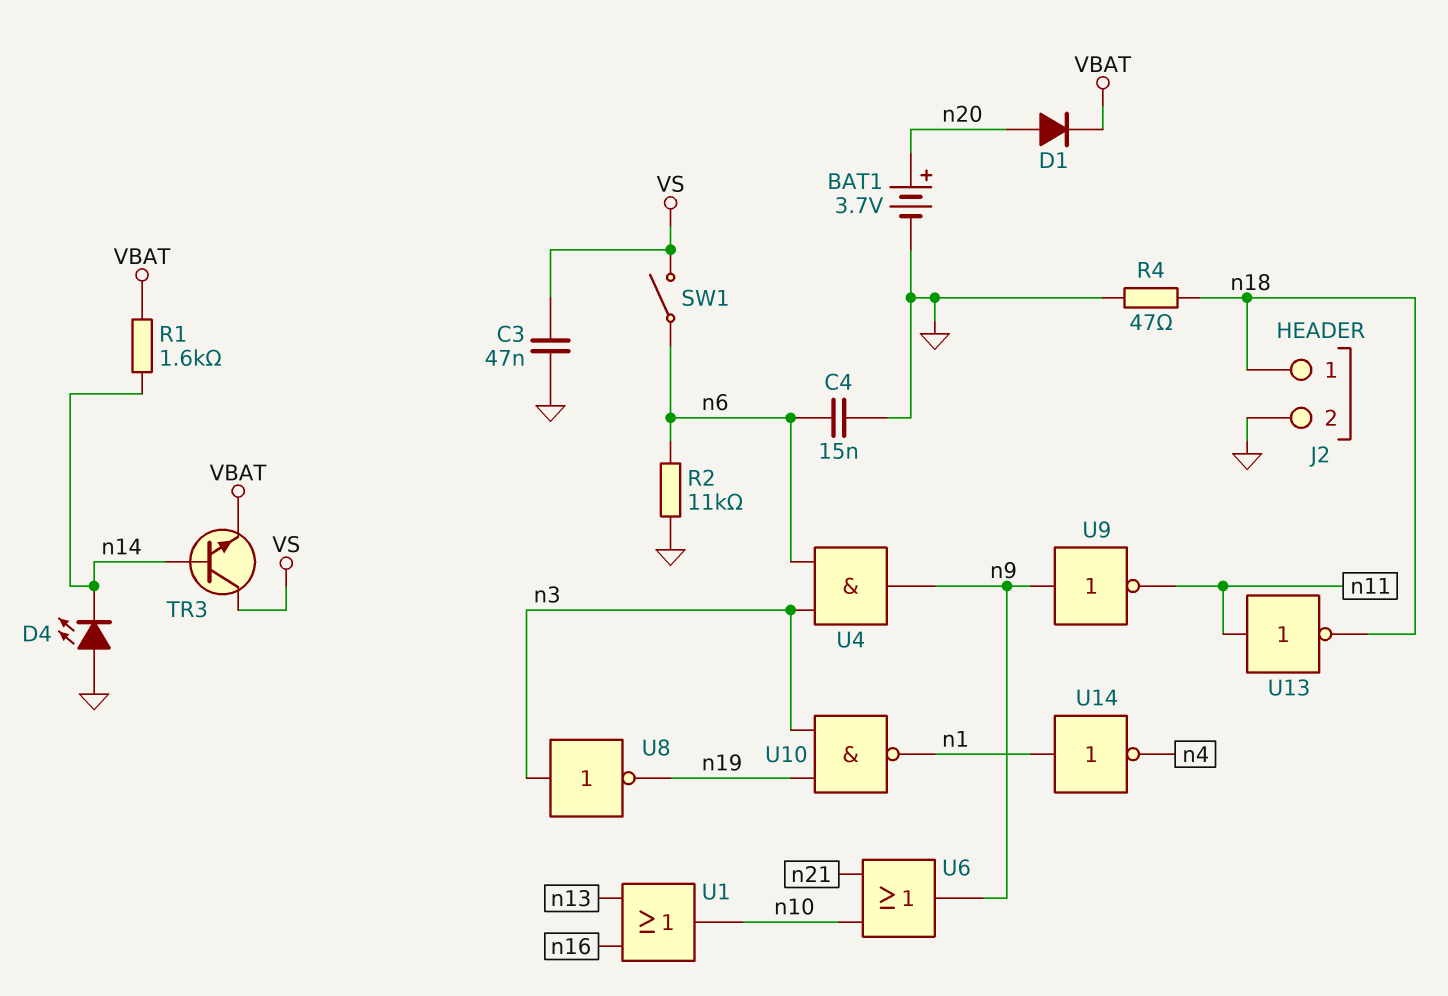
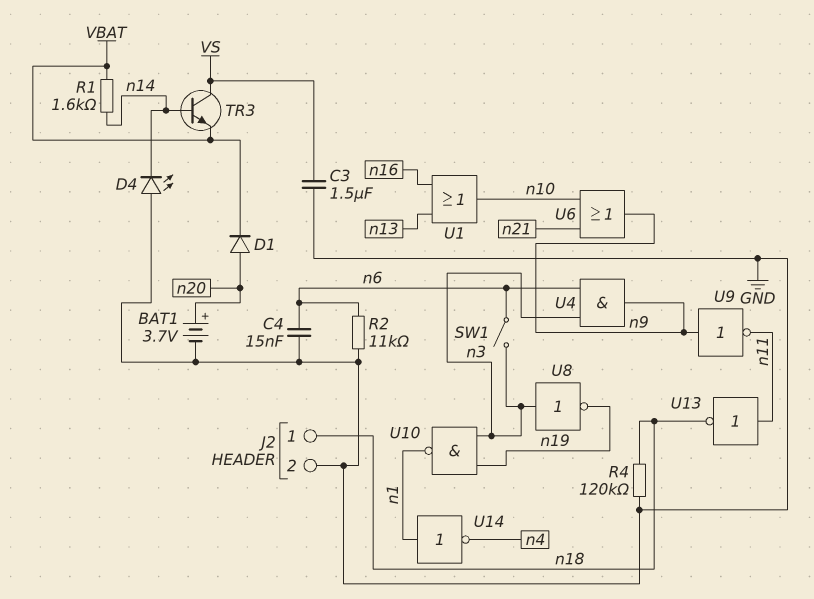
C3: 47nF (GND, VS) -> 1.5uF (GND, VS)
R4: 47 (GND, n18) -> 120k (GND, n18)
SW1: switch (VS, n6) -> switch (n3, n6)

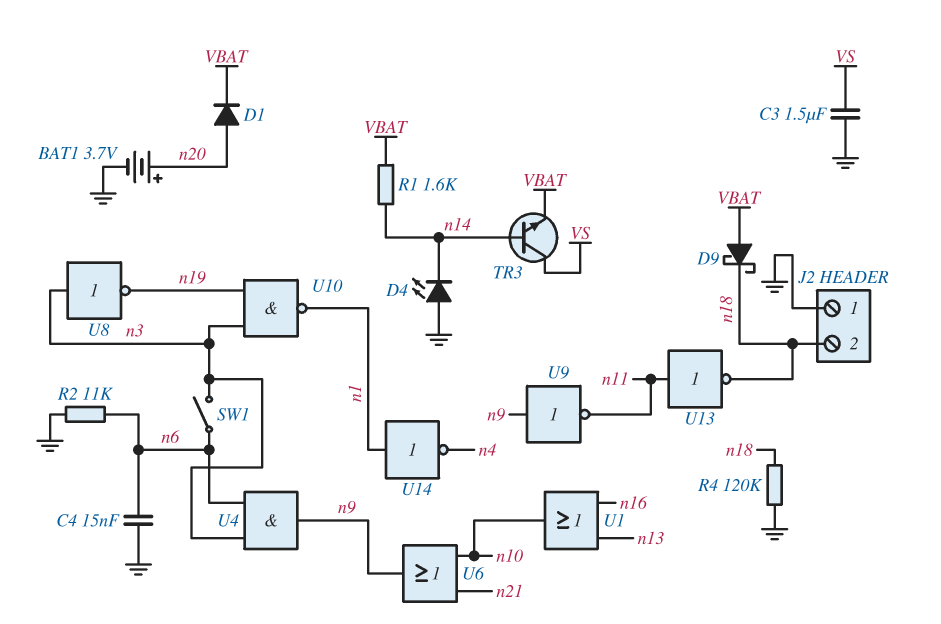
D9: none -> schottky (A VBAT, K n18)
J2 pin 1: n18 -> GND
J2 pin 2: GND -> n18

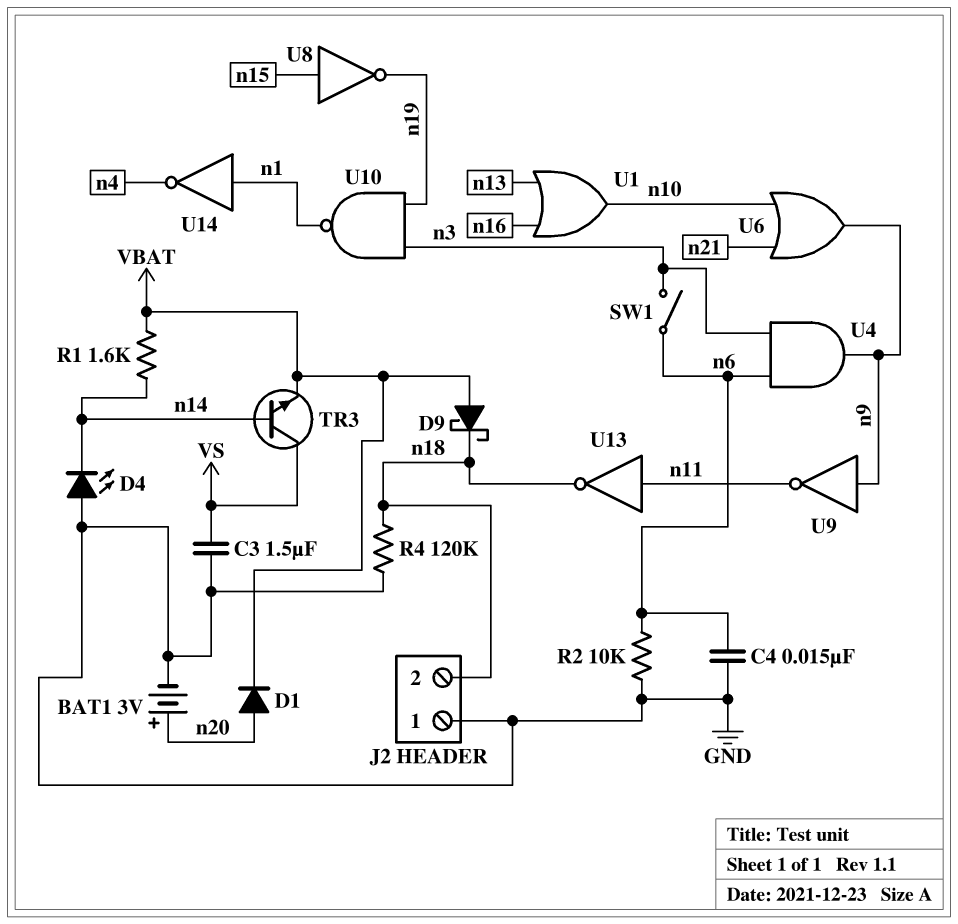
BAT1: 3.7V (plus n20, minus GND) -> 3V (plus n20, minus GND)
R2: 11k (GND, n6) -> 10k (GND, n6)
U8: NOT (in n3, out n19) -> NOT (in n15, out n19)

